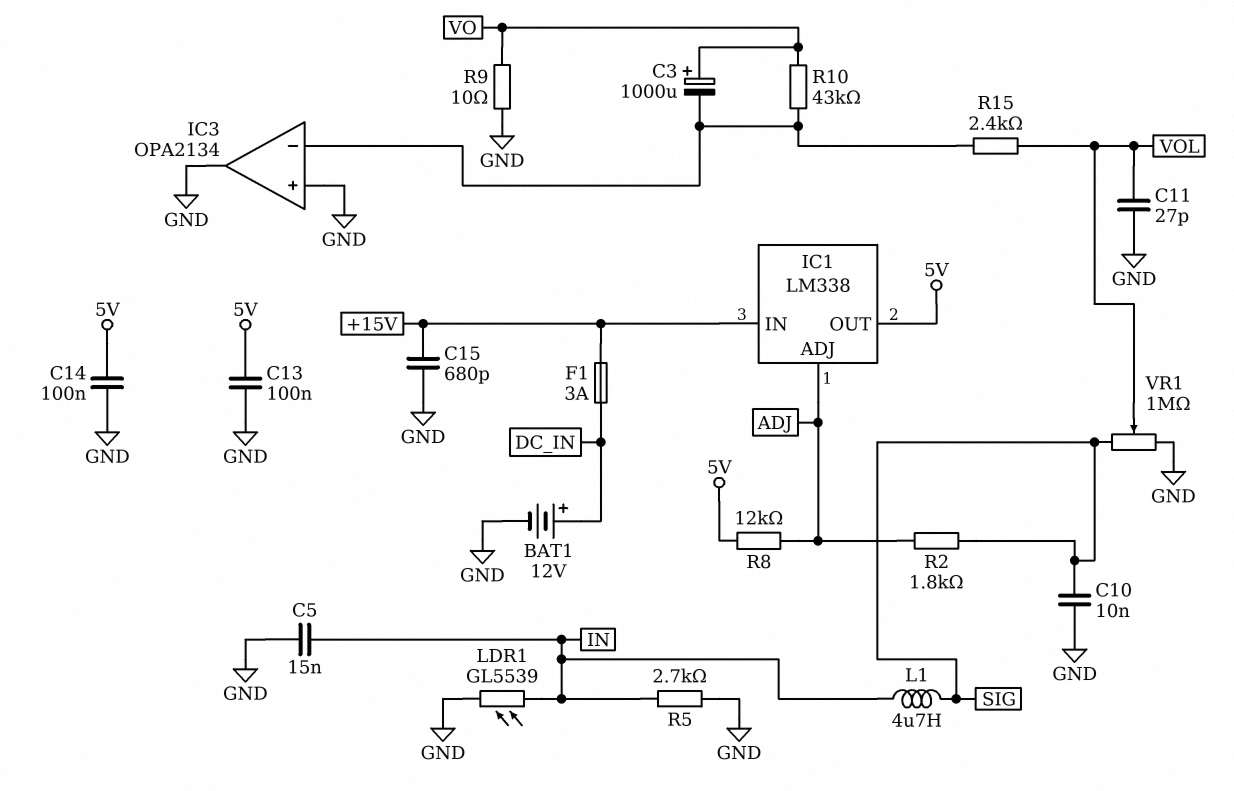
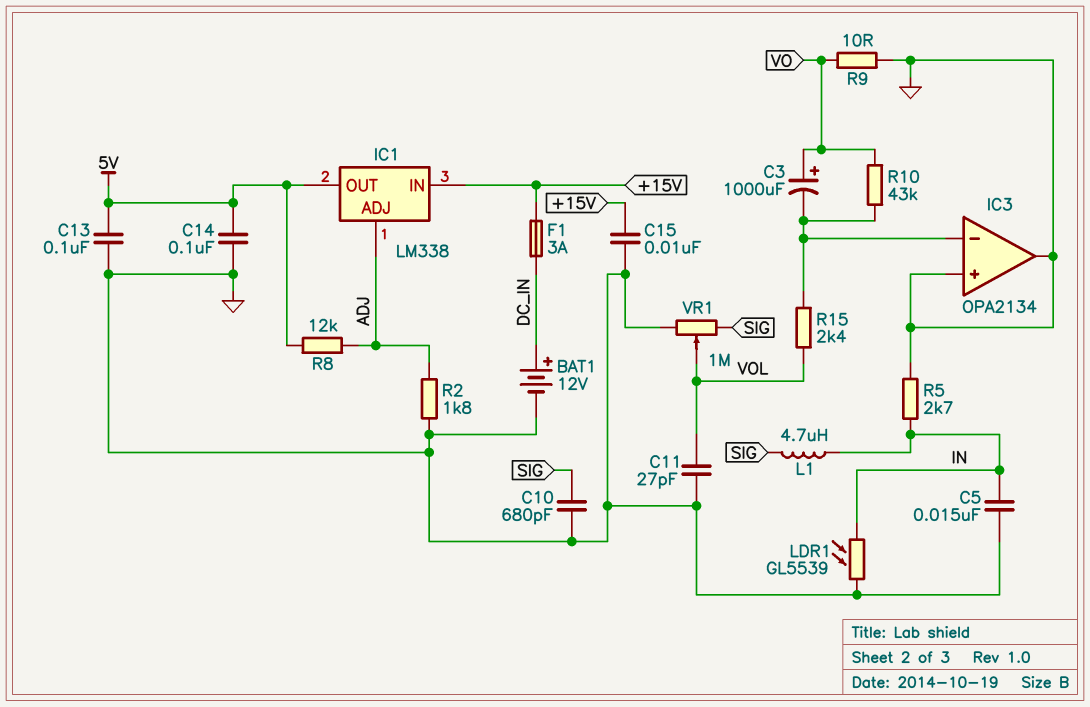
C10: 10nF (GND, SIG) -> 680pF (GND, SIG)
C15: 680pF (+15V, GND) -> 10nF (+15V, GND)
R2: 1.8k (ADJ, SIG) -> 1.8k (ADJ, GND)

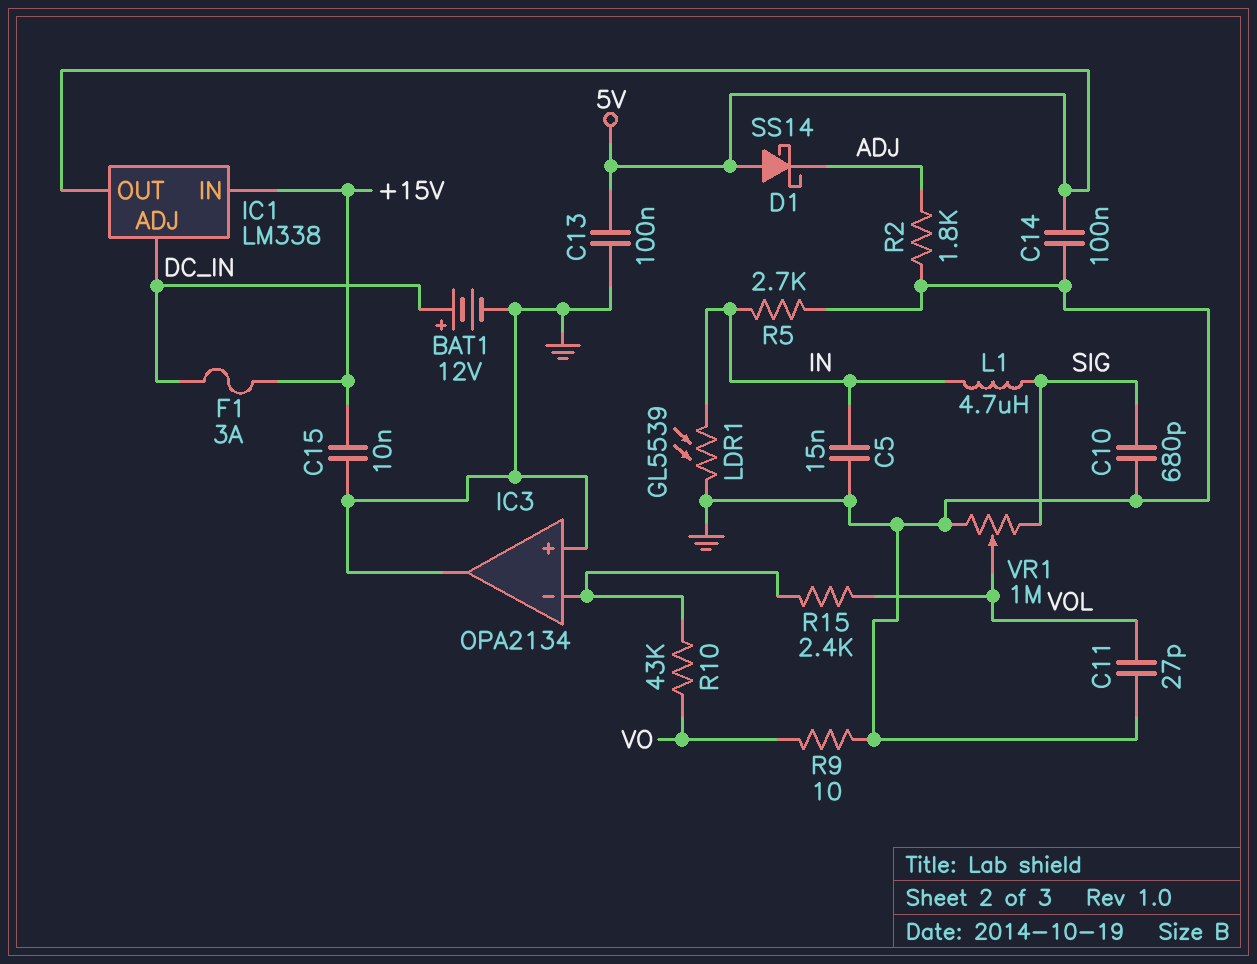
C3: 1000uF (plus VO, minus IC3/in-) -> none
D1: none -> schottky SS14 (A 5V, K ADJ)
IC1 pin ADJ: ADJ -> DC_IN
R8: 12k (5V, ADJ) -> none

